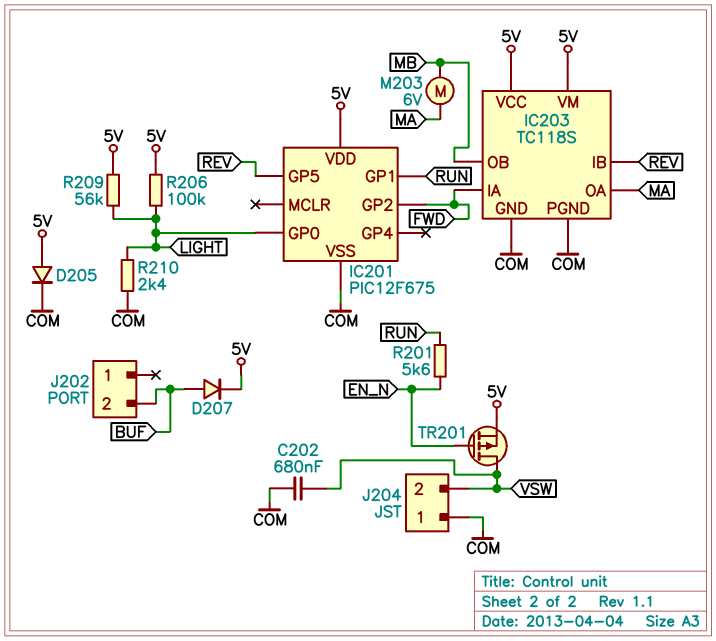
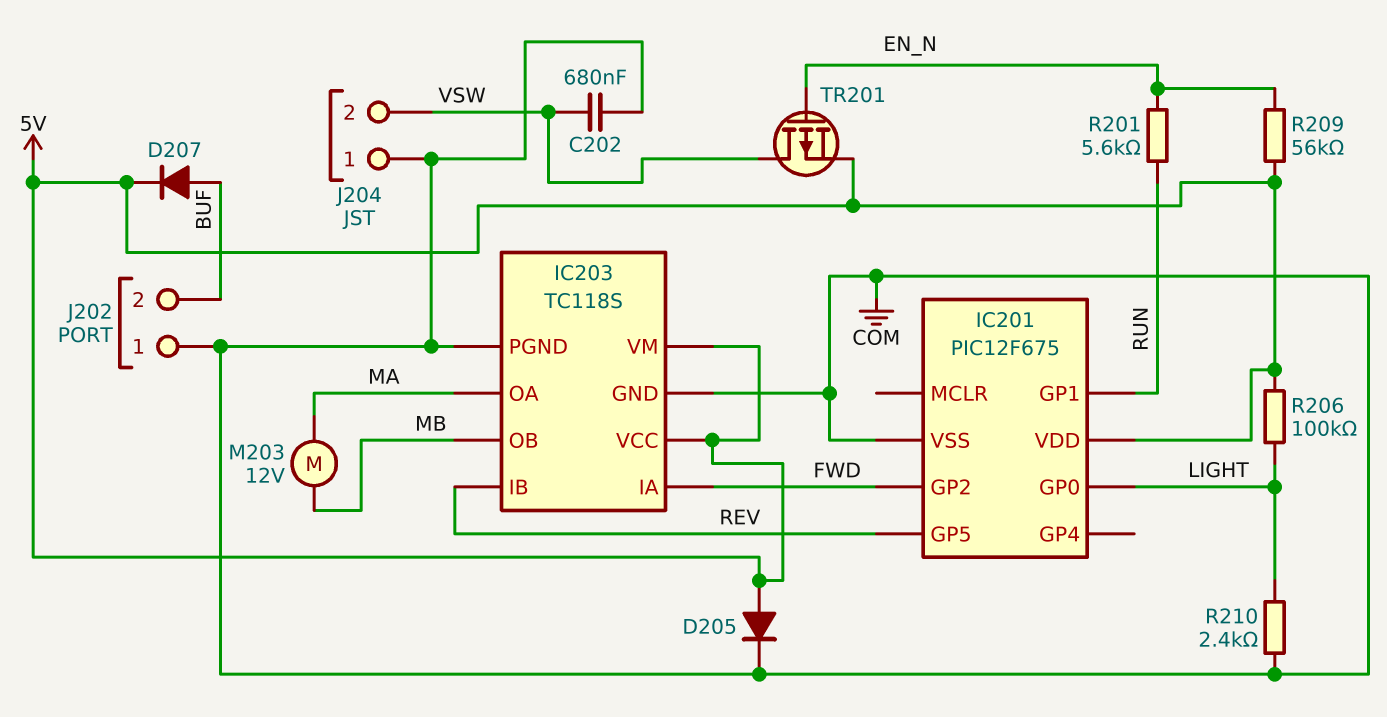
J202 pin 1: none -> COM
M203: motor 6V (MA, MB) -> motor 12V (MA, MB)
R209: 56k (5V, LIGHT) -> 56k (5V, EN_N)

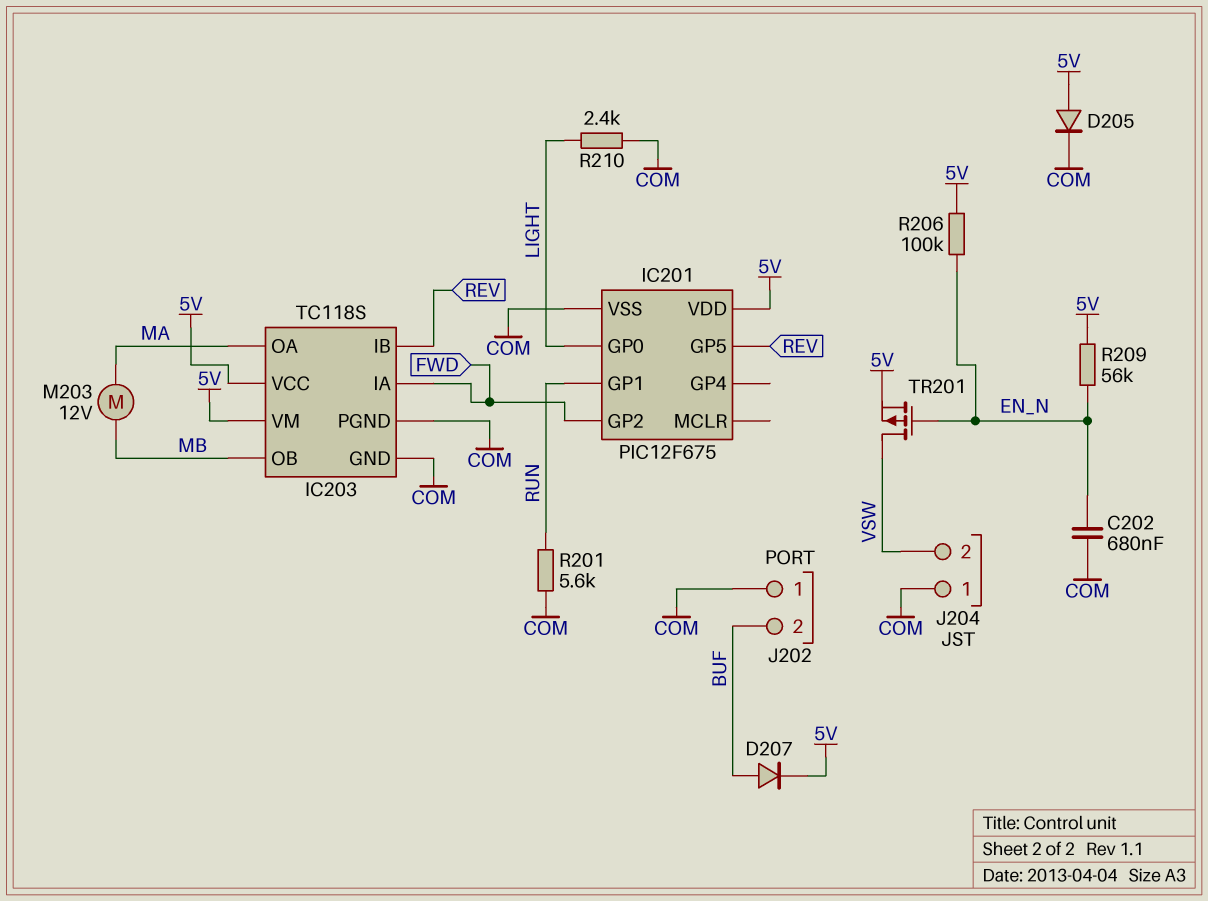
C202: 680nF (COM, VSW) -> 680nF (COM, EN_N)
R201: 5.6k (EN_N, RUN) -> 5.6k (COM, RUN)
R206: 100k (5V, LIGHT) -> 100k (5V, EN_N)

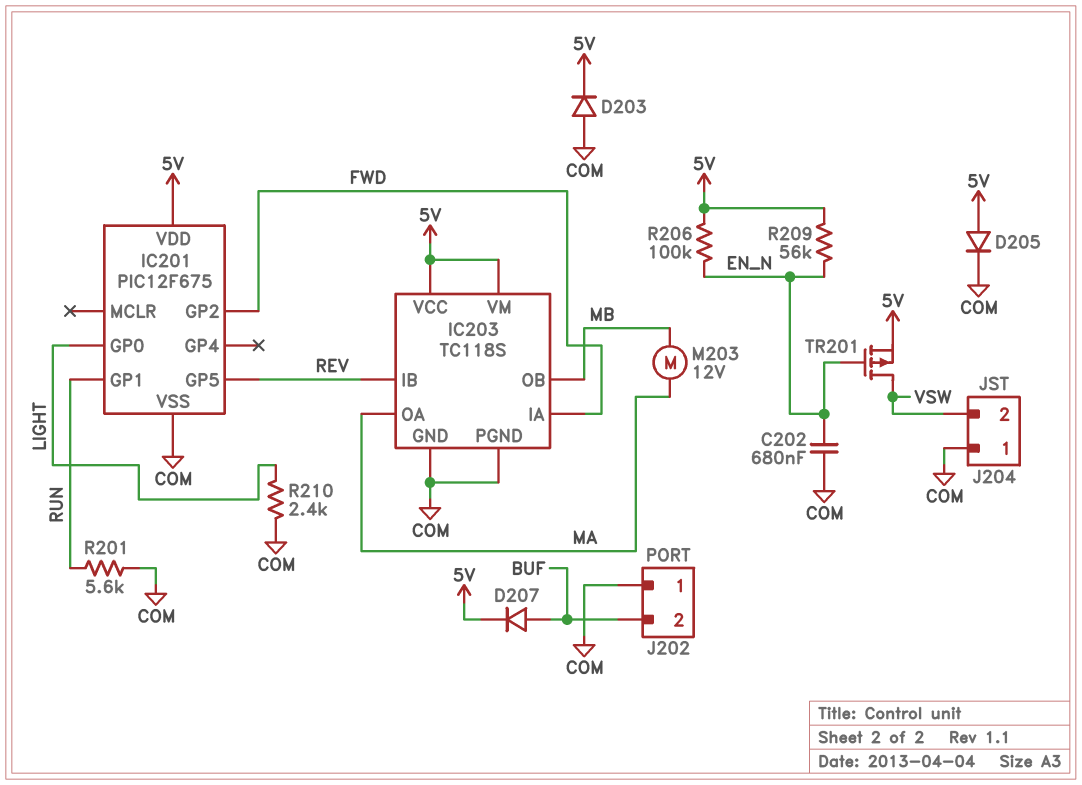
D203: none -> diode (A COM, K 5V)

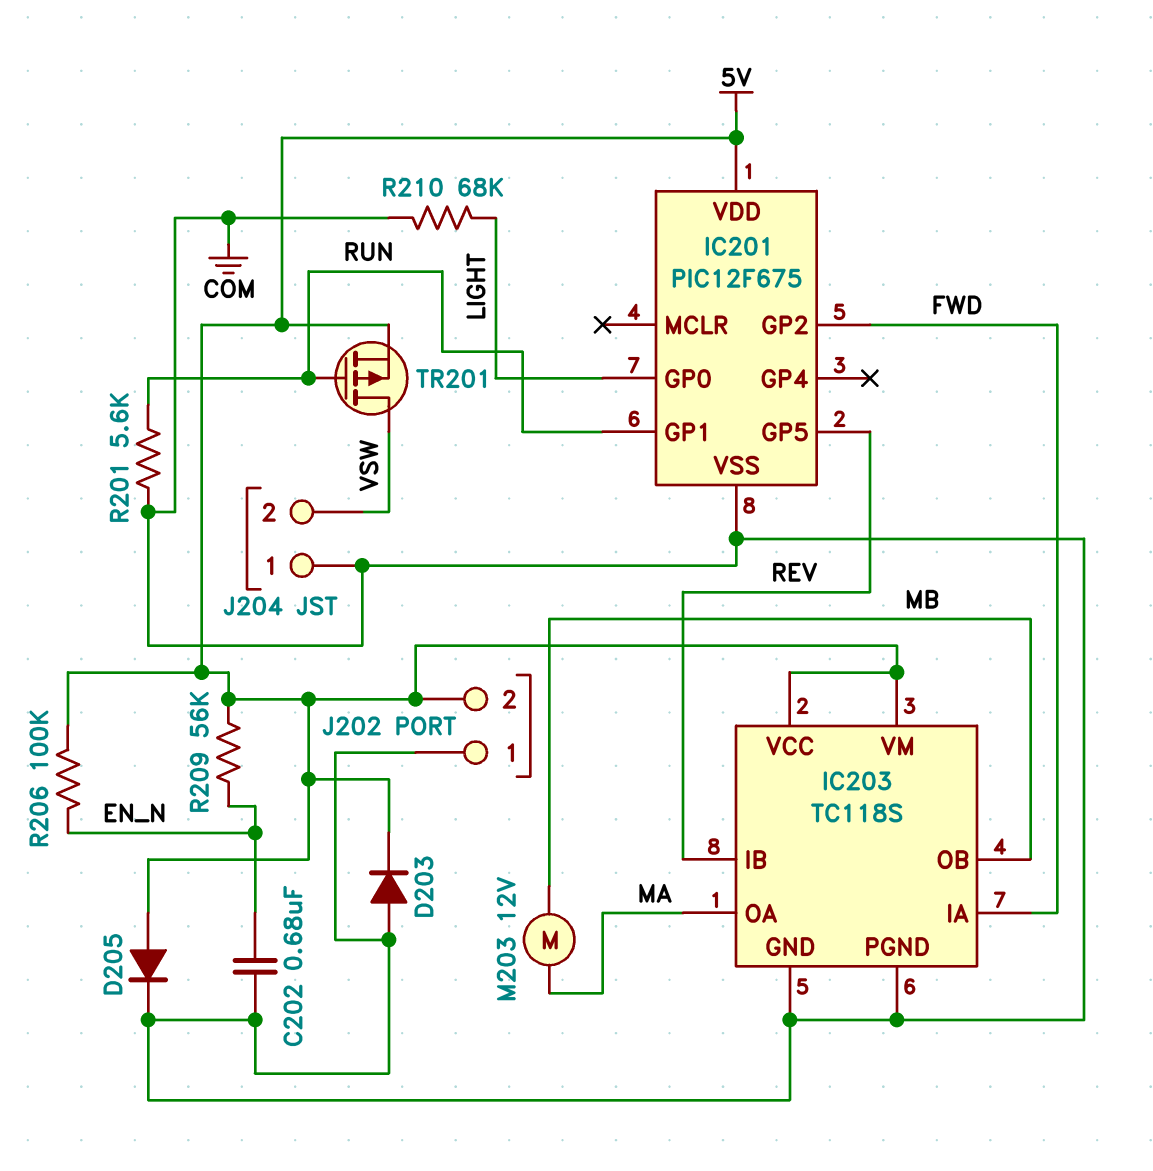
D207: diode (A BUF, K 5V) -> none
J202 pin 2: BUF -> 5V
R210: 2.4k (COM, LIGHT) -> 68k (COM, LIGHT)
TR201: PMOS (G EN_N, D VSW, S 5V) -> PMOS (G RUN, D VSW, S 5V)

